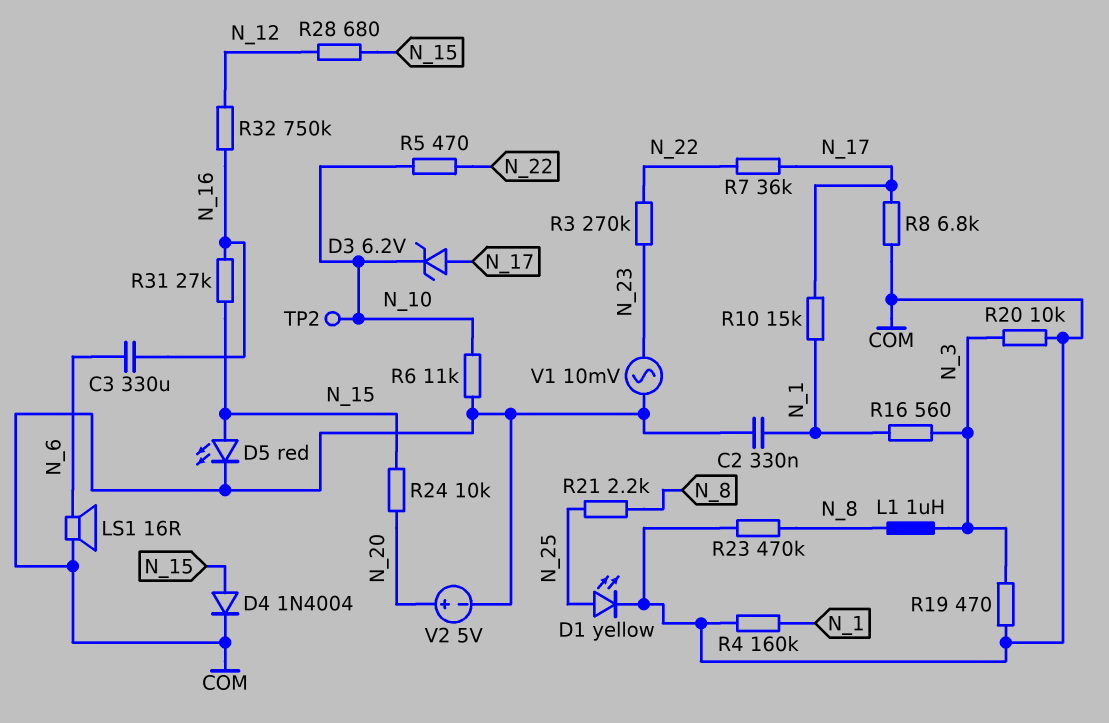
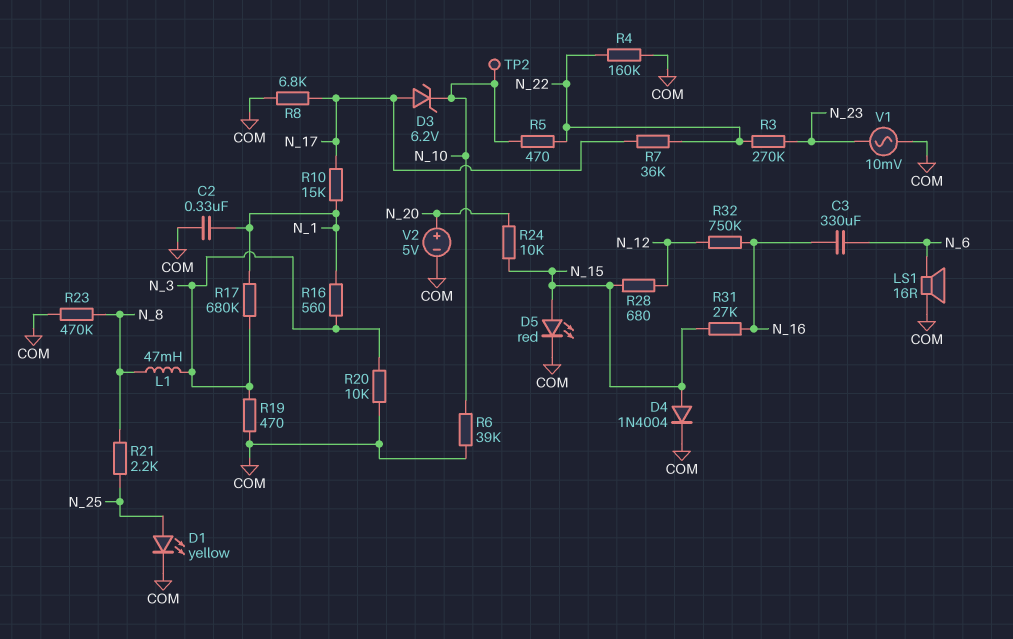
L1: 1uH (N_3, N_8) -> 47mH (N_3, N_8)
R4: 160k (COM, N_1) -> 160k (COM, N_22)
R6: 11k (COM, N_10) -> 39k (COM, N_10)
R17: none -> 680k (N_1, N_3)

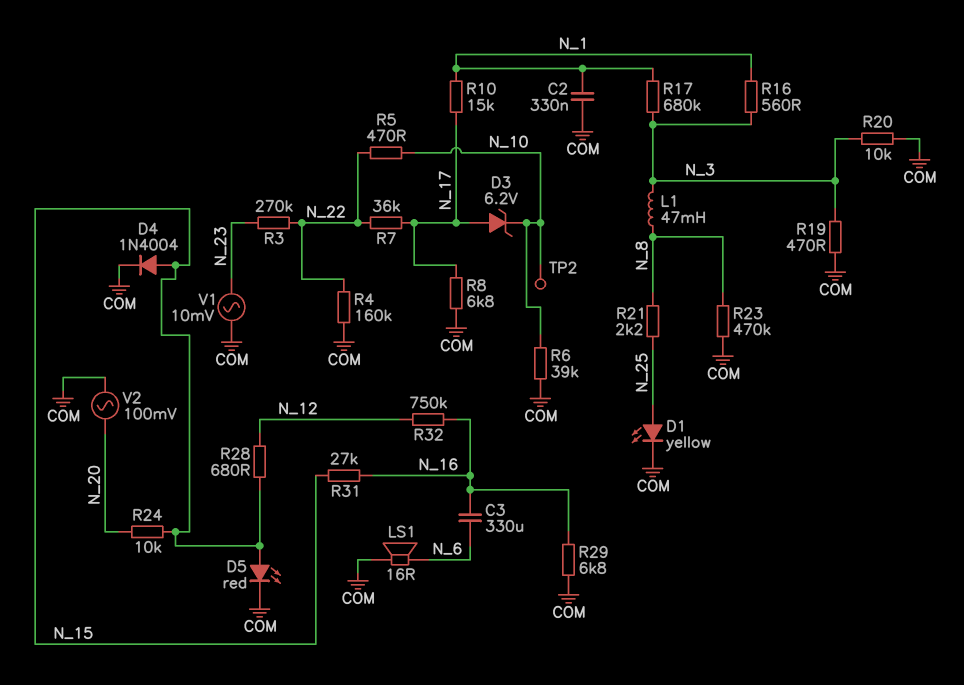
R29: none -> 6.8k (COM, N_16)
V2: 5V (plus N_20, minus COM) -> AC 100mV (COM, N_20)

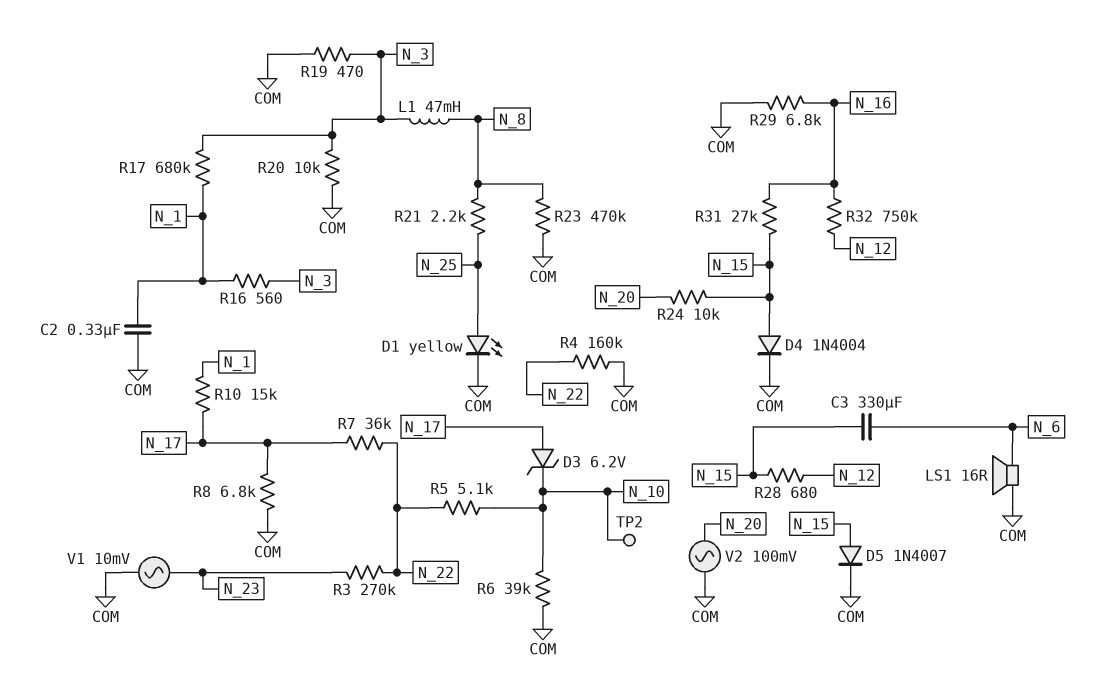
C3: 330uF (N_6, N_16) -> 330uF (N_6, N_15)
D5: LED red (A N_15, K COM) -> diode 1N4007 (A N_15, K COM)
R5: 470 (N_10, N_22) -> 5.1k (N_10, N_22)

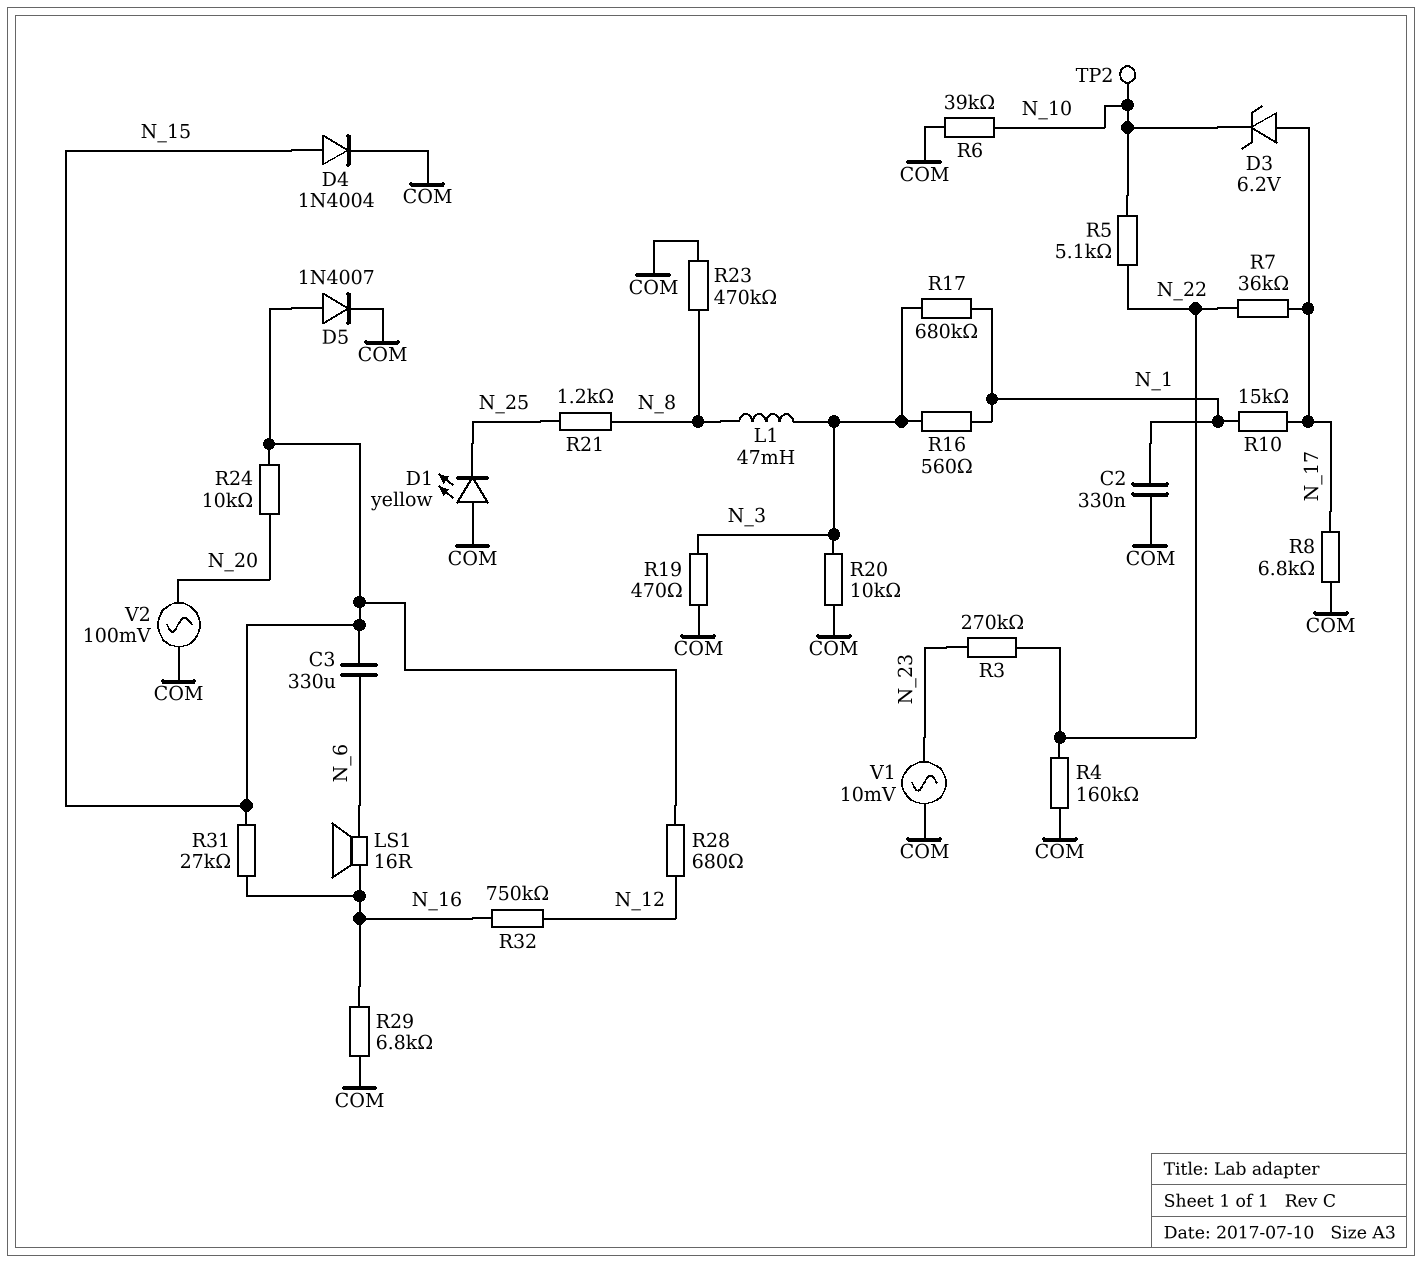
D1: LED yellow (A N_25, K COM) -> LED yellow (A COM, K N_25)
LS1: speaker 16R (COM, N_6) -> speaker 16R (N_6, N_16)
R21: 2.2k (N_8, N_25) -> 1.2k (N_8, N_25)

